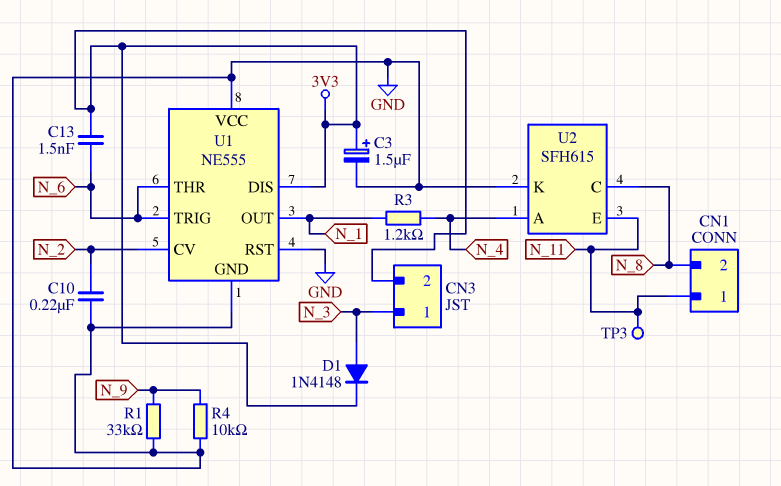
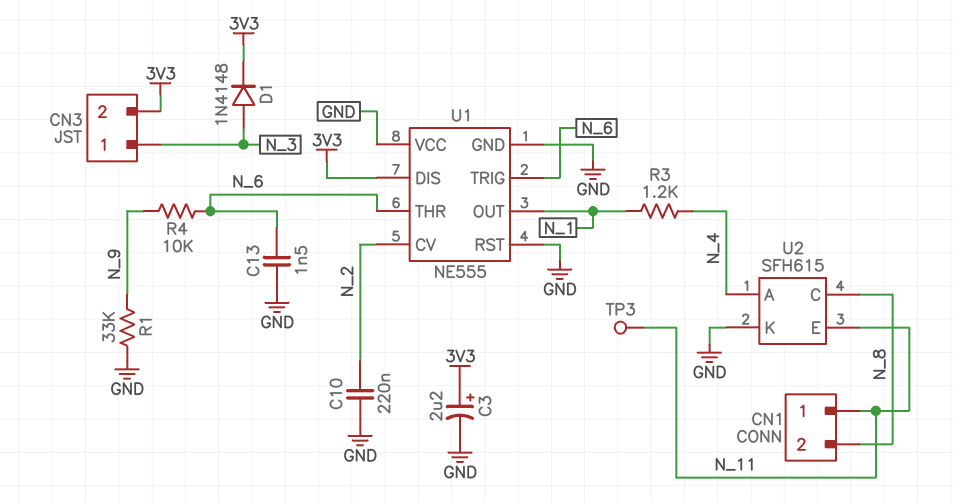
C3: 1.5uF (plus 3V3, minus GND) -> 2.2uF (plus 3V3, minus GND)
C13: 1.5nF (3V3, N_6) -> 1.5nF (GND, N_6)
R4: 10k (GND, N_9) -> 10k (N_6, N_9)

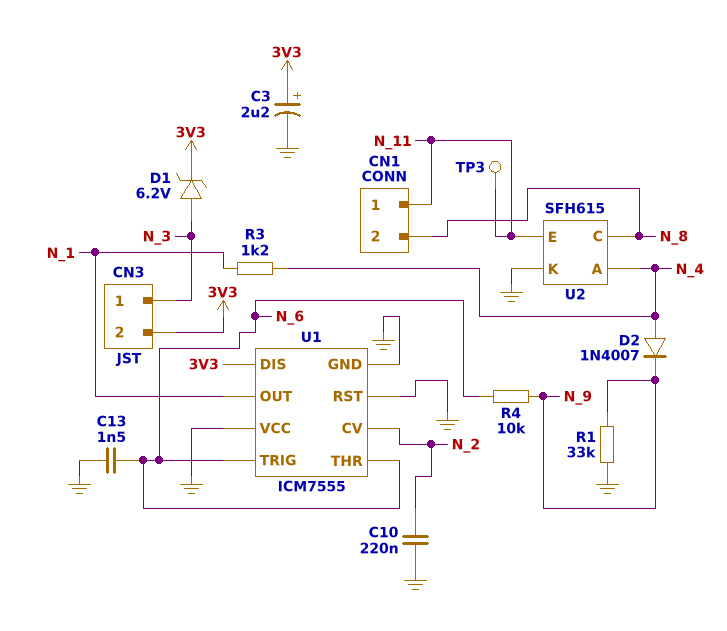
D1: diode 1N4148 (A N_3, K 3V3) -> zener 6.2V (A N_3, K 3V3)
D2: none -> diode 1N4007 (A N_4, K N_9)
U1: NE555 -> ICM7555

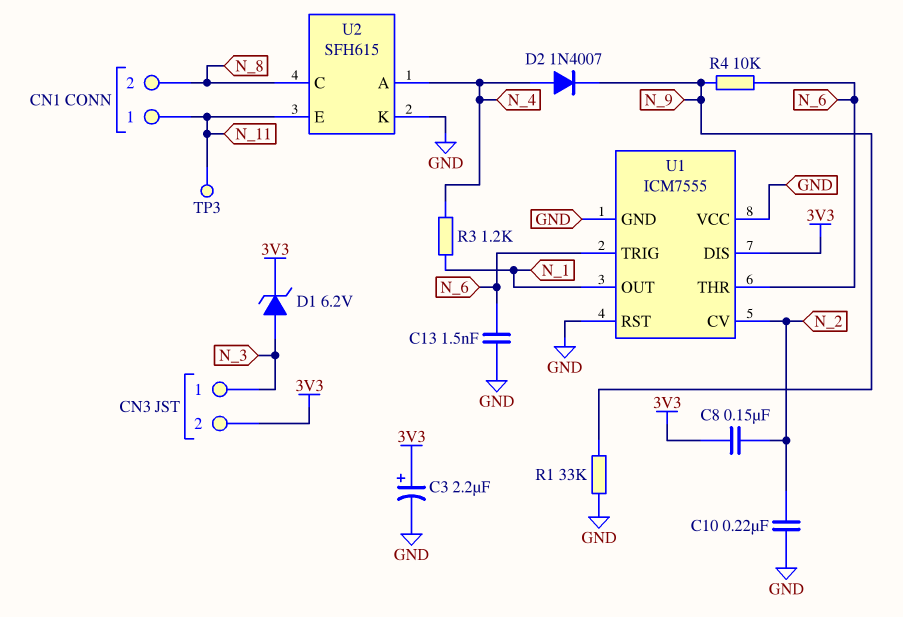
C8: none -> 150nF (3V3, N_2)

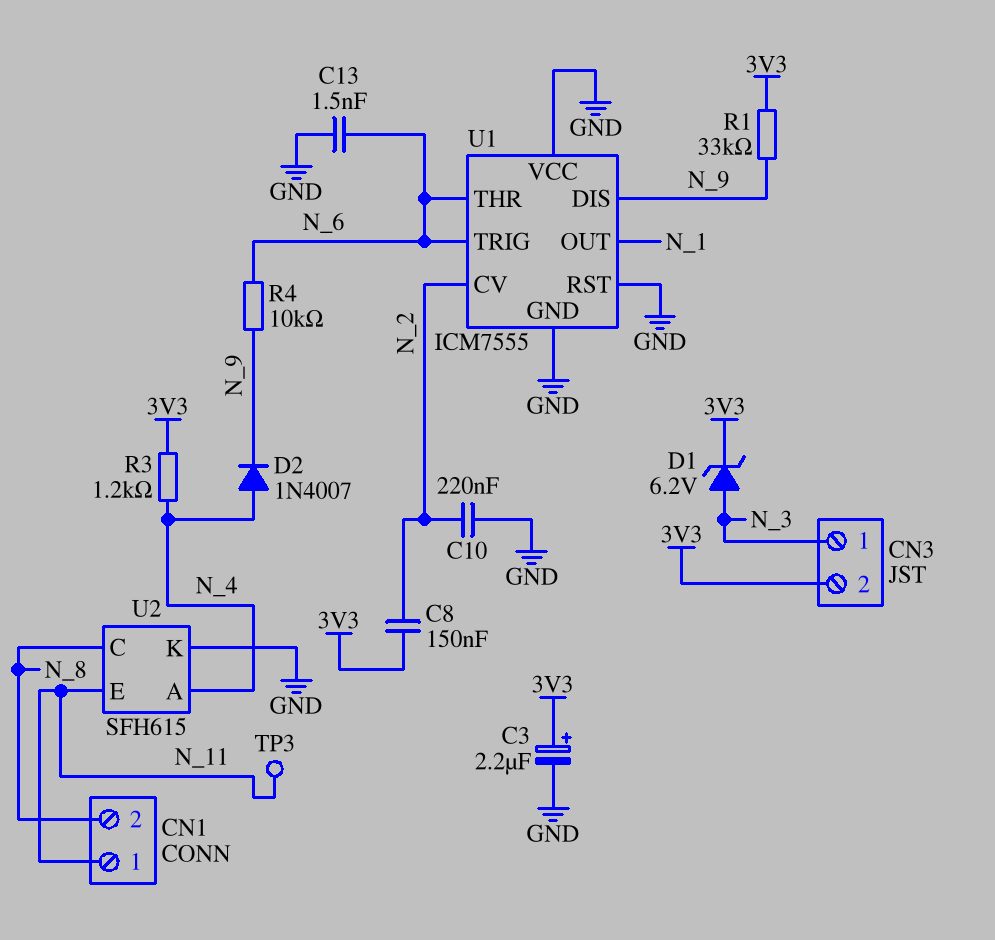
R1: 33k (GND, N_9) -> 33k (3V3, N_9)
R3: 1.2k (N_1, N_4) -> 1.2k (3V3, N_4)
U1 pin DIS: 3V3 -> N_9

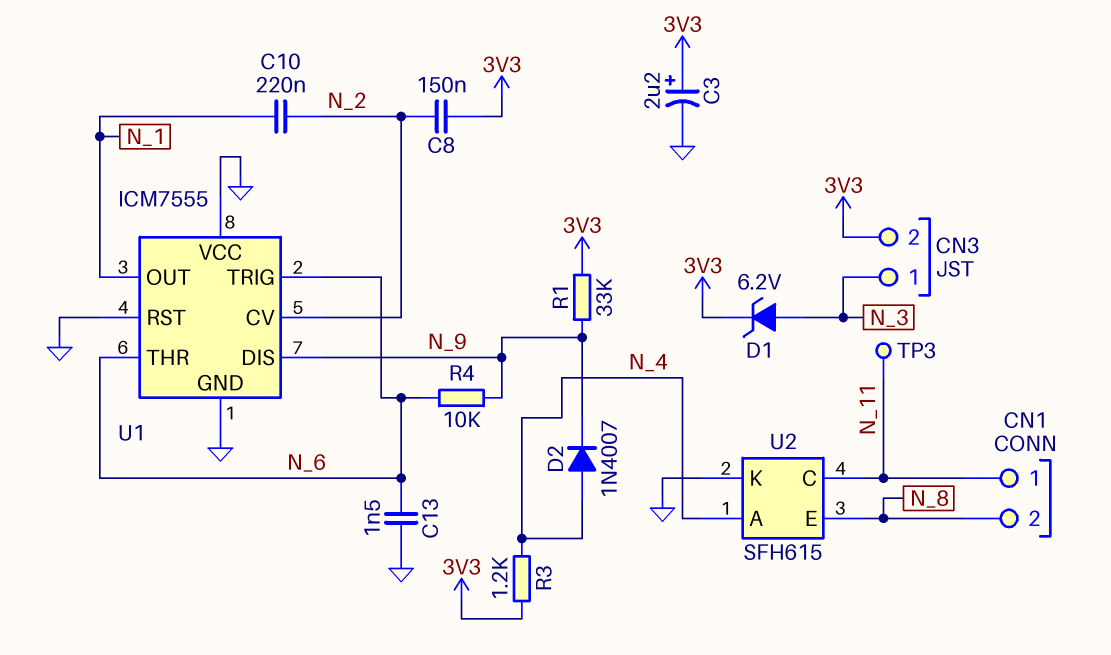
C10: 220nF (GND, N_2) -> 220nF (N_1, N_2)
U2 pin C: N_8 -> N_11
U2 pin E: N_11 -> N_8

